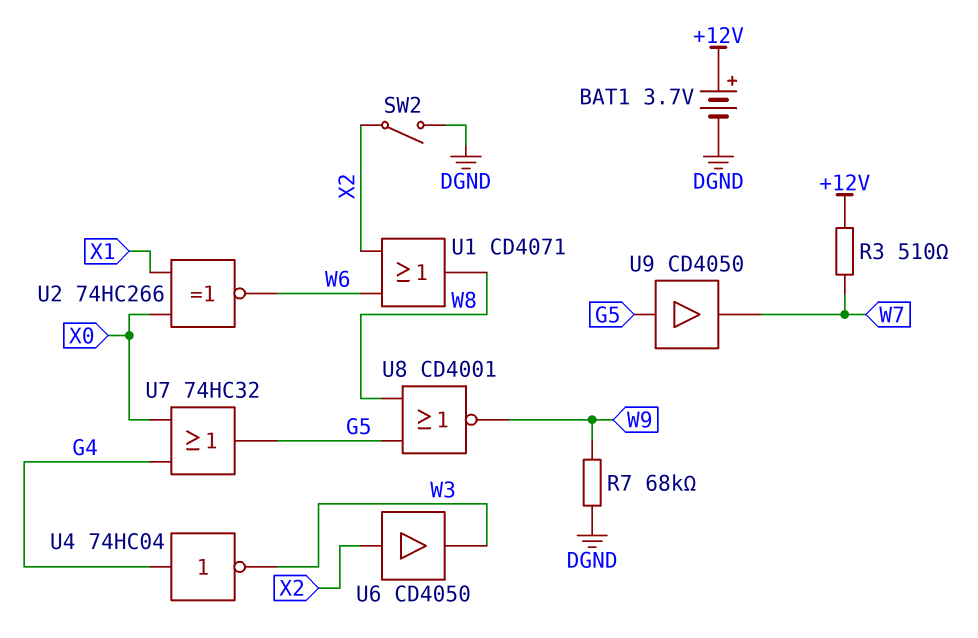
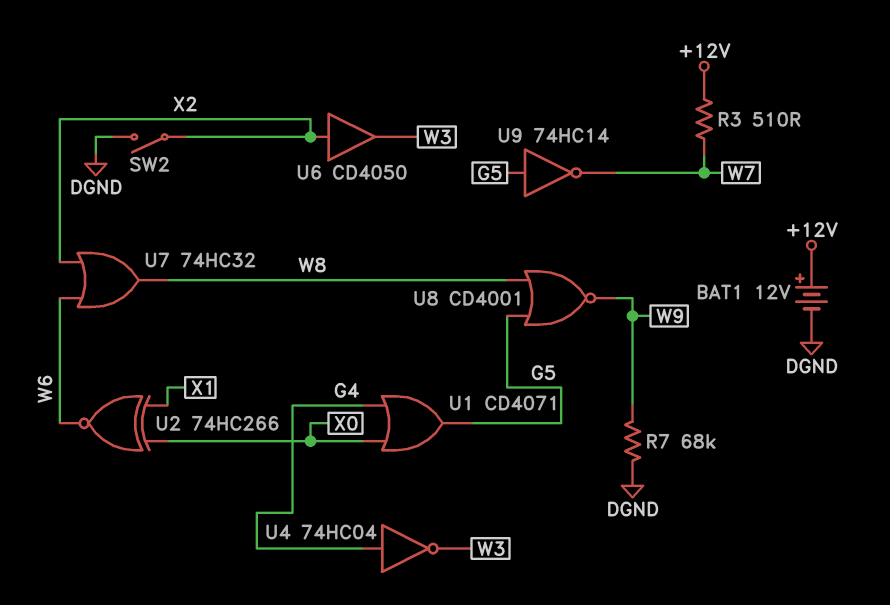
BAT1: 3.7V (plus +12V, minus DGND) -> 12V (plus +12V, minus DGND)
U1: OR CD4071 (in W6, in X2, out W8) -> OR CD4071 (in G4, in X0, out G5)
U7: OR 74HC32 (in G4, in X0, out G5) -> OR 74HC32 (in W6, in X2, out W8)
U9: buffer CD4050 (in G5, out W7) -> NOT 74HC14 (in G5, out W7)

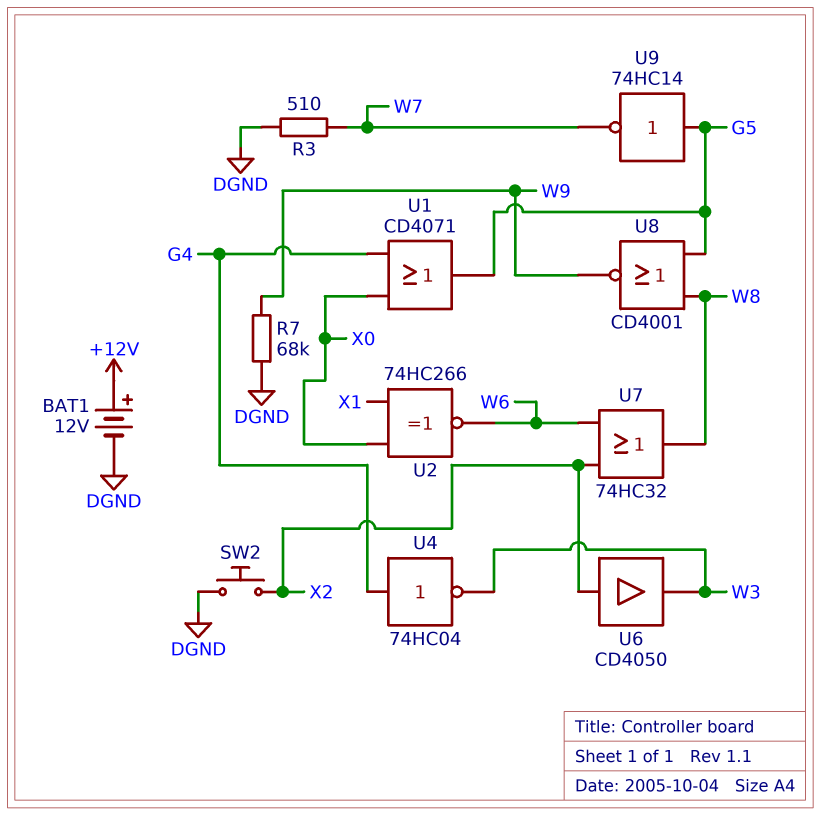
R3: 510 (+12V, W7) -> 510 (DGND, W7)
SW2: switch (DGND, X2) -> button (DGND, X2)

